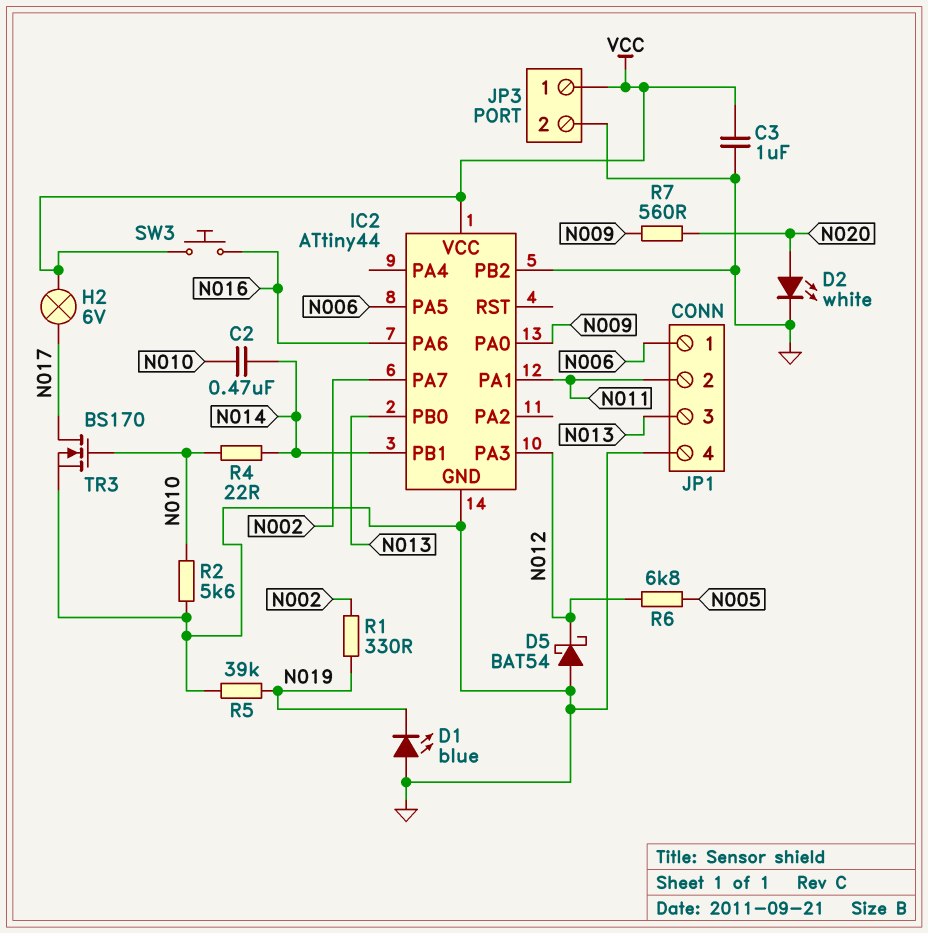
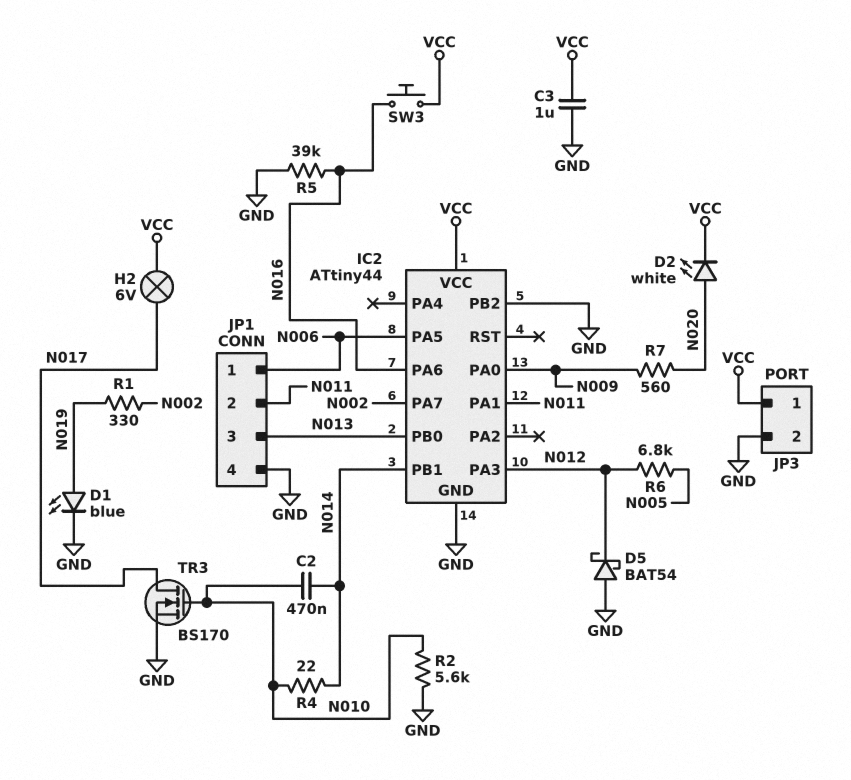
D1: LED blue (A GND, K N019) -> LED blue (A N019, K GND)
D2: LED white (A N020, K GND) -> LED white (A N020, K VCC)
R5: 39k (GND, N019) -> 39k (GND, N016)

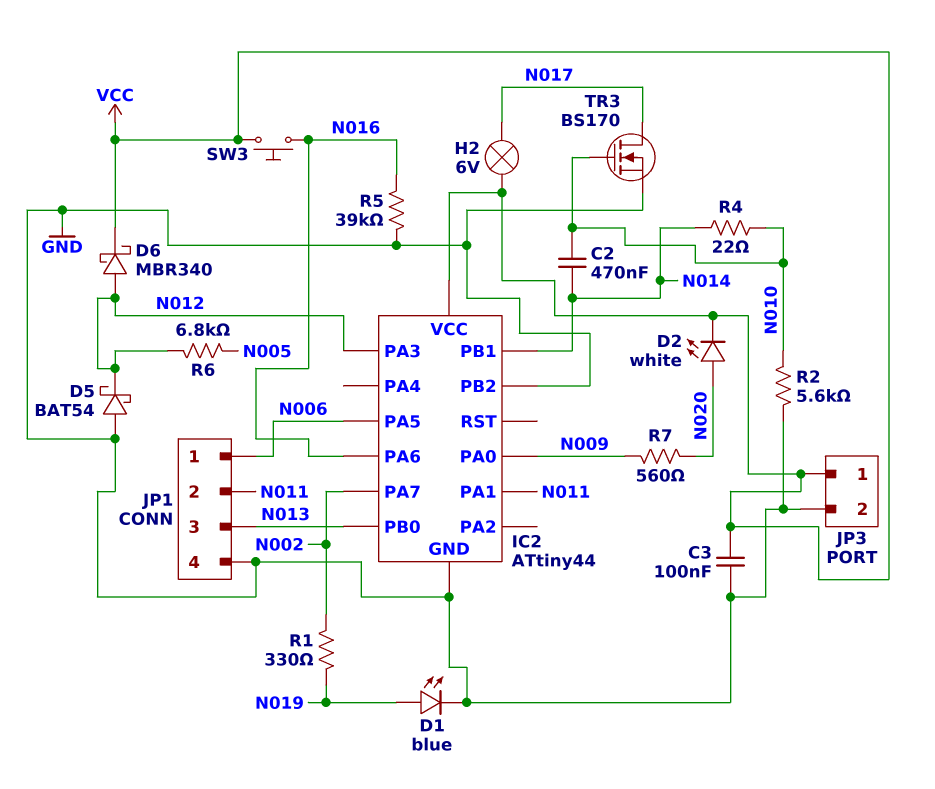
C3: 1uF (GND, VCC) -> 100nF (GND, VCC)
D6: none -> schottky MBR340 (A N012, K VCC)

